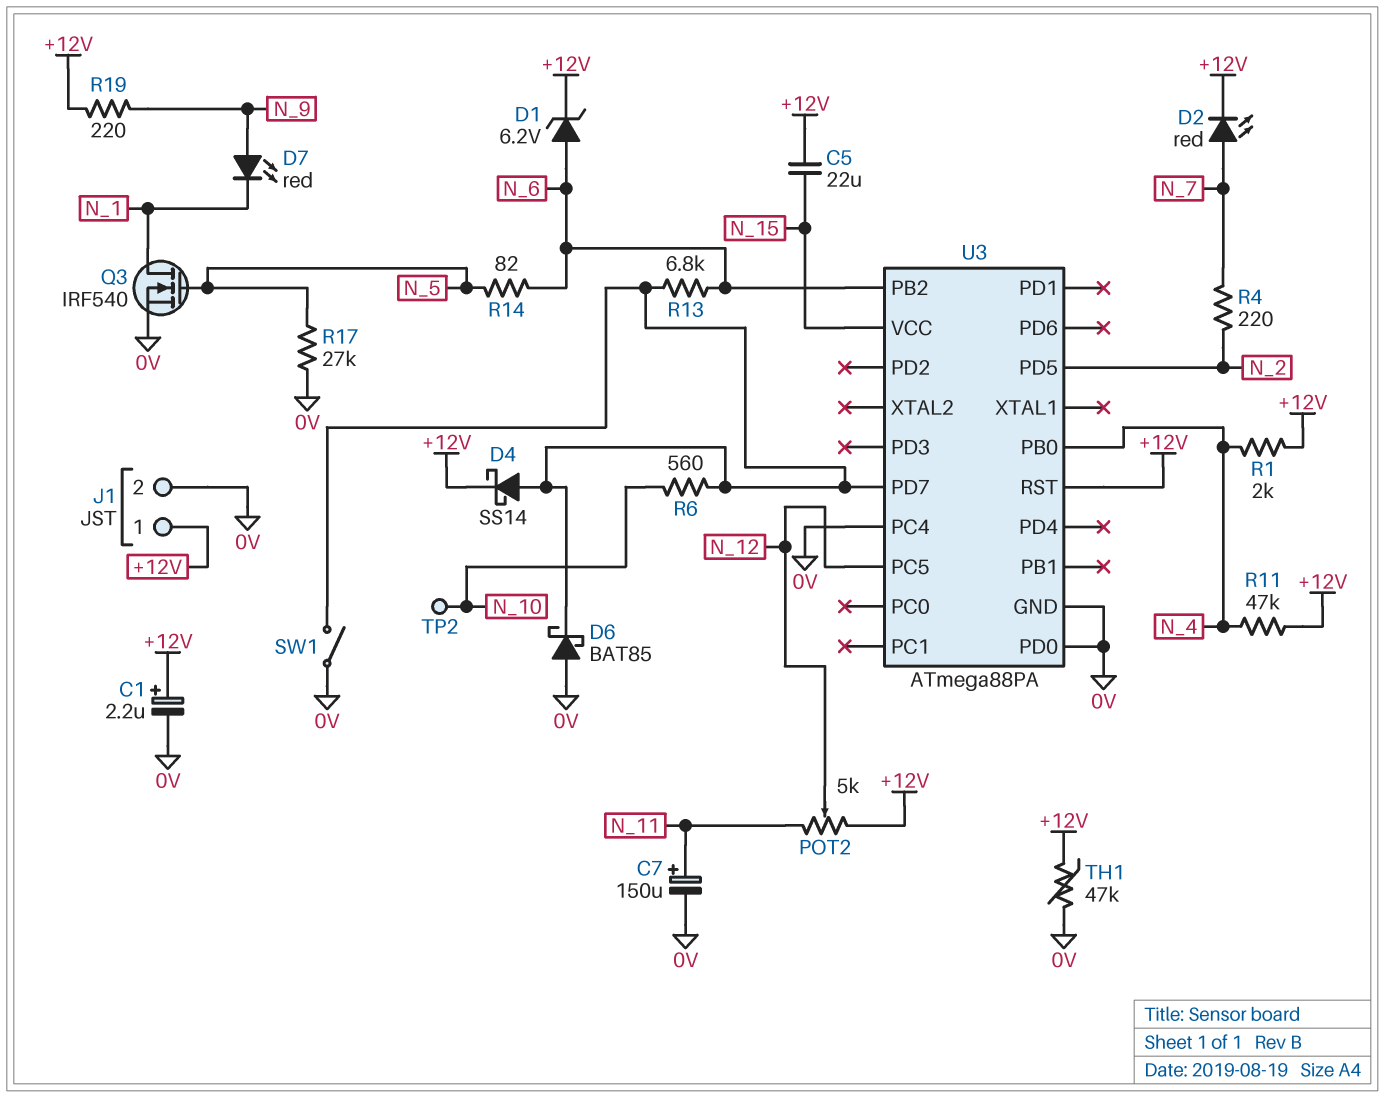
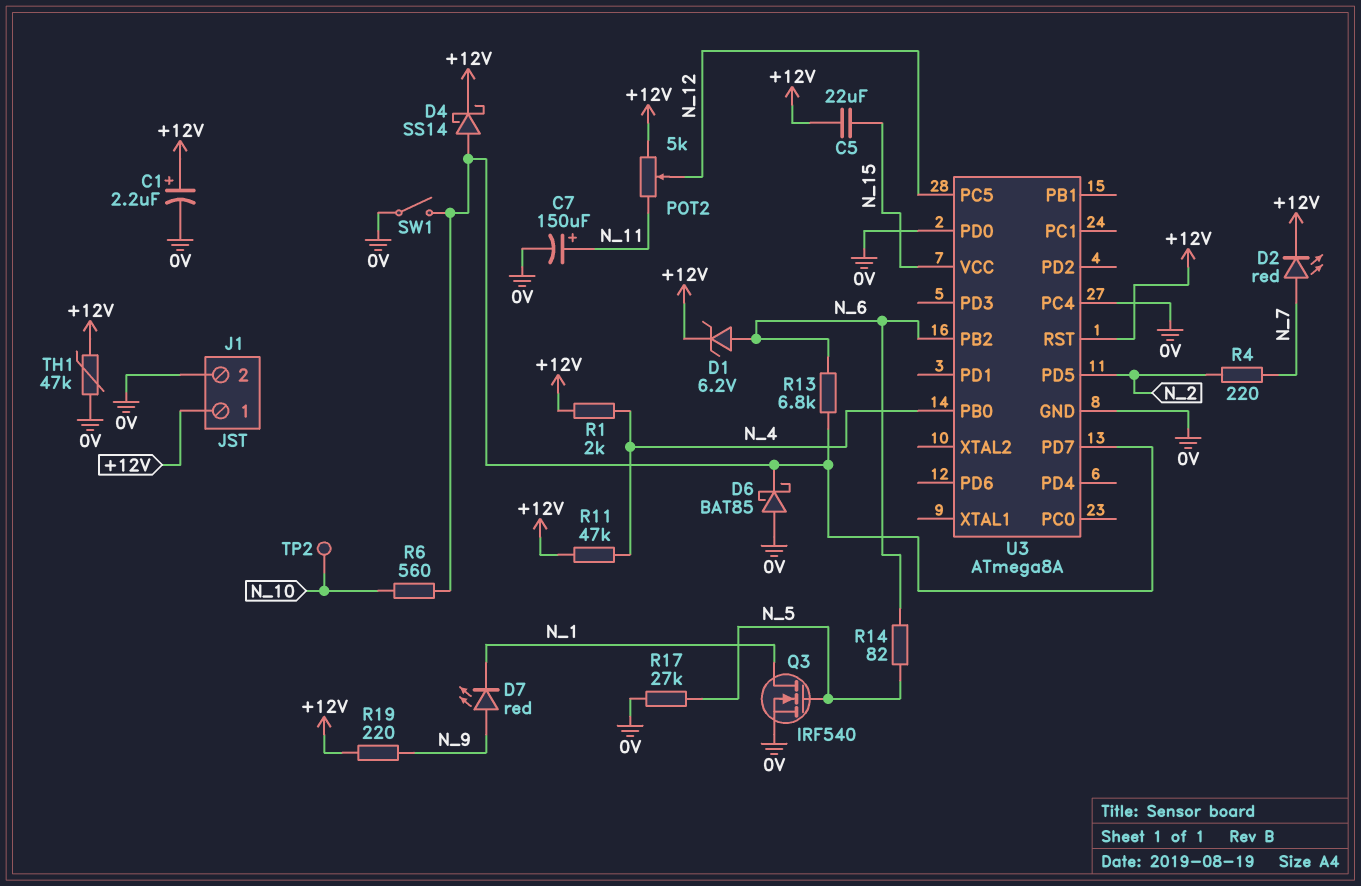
U3: ATmega88PA -> ATmega8A

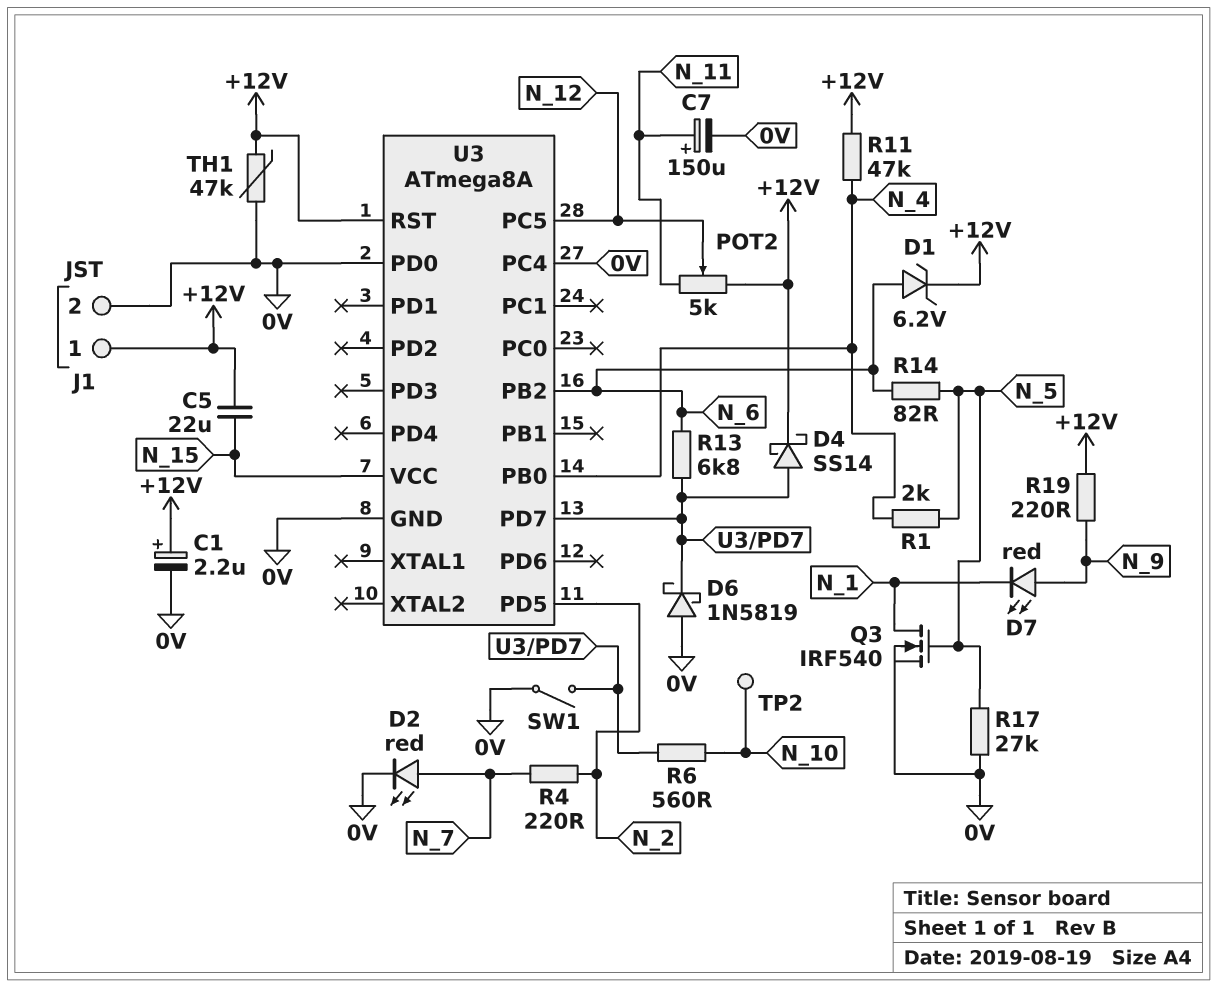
D2: LED red (A N_7, K +12V) -> LED red (A N_7, K 0V)
D6: schottky BAT85 (A 0V, K U3/PD7) -> schottky 1N5819 (A 0V, K U3/PD7)
R1: 2k (+12V, N_4) -> 2k (N_4, N_5)

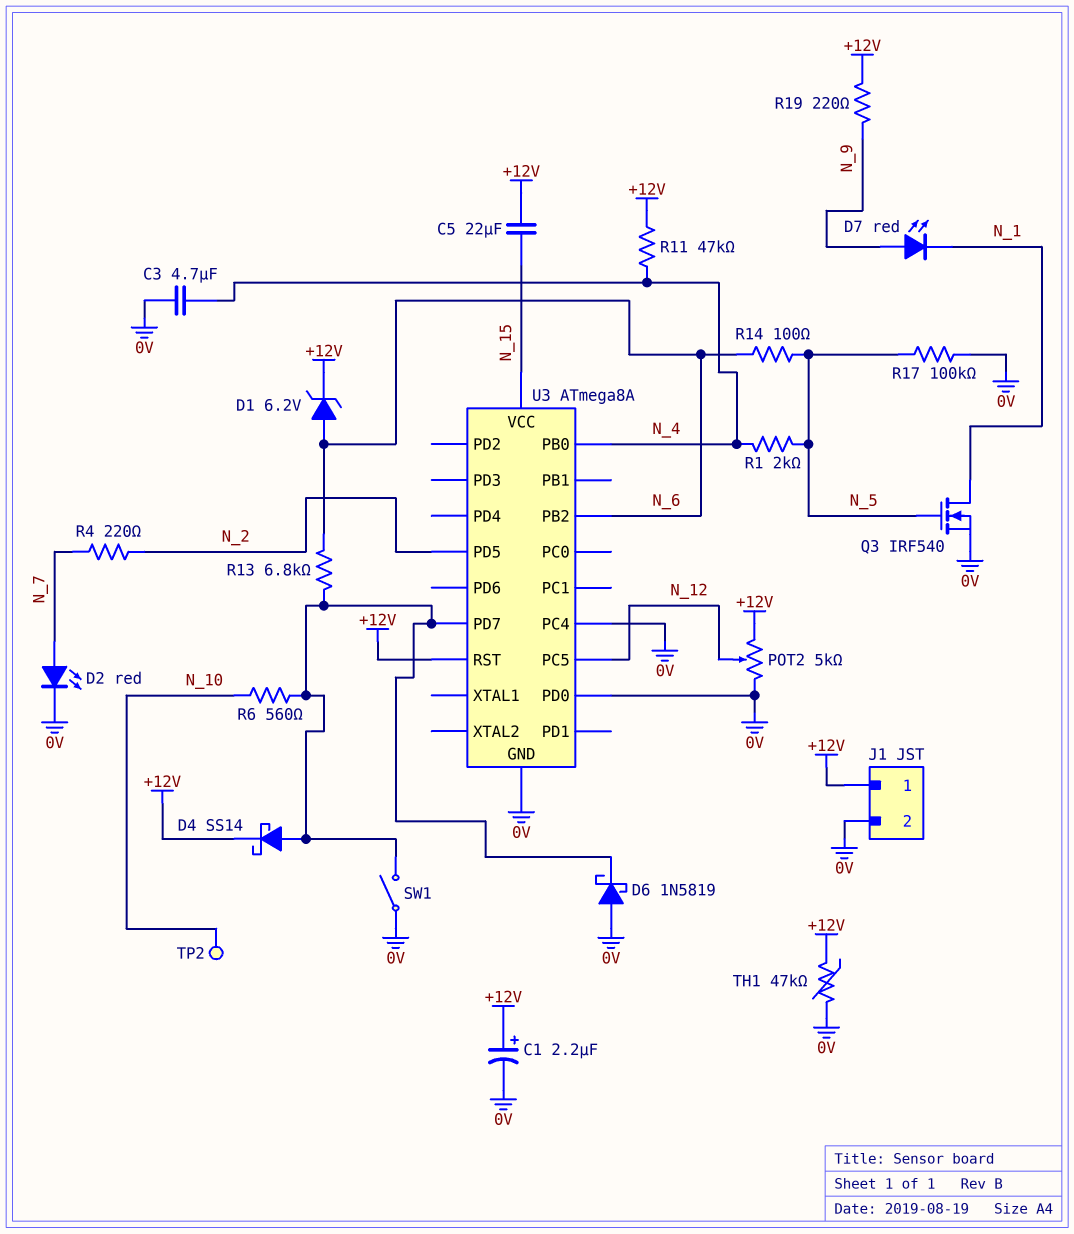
C3: none -> 4.7uF (0V, N_4)
C7: 150uF (plus N_11, minus 0V) -> none
POT2: 5k (+12V, N_11, wiper N_12) -> 5k (+12V, 0V, wiper N_12)
R14: 82 (N_5, N_6) -> 100 (N_5, N_6)
R17: 27k (0V, N_5) -> 100k (0V, N_5)

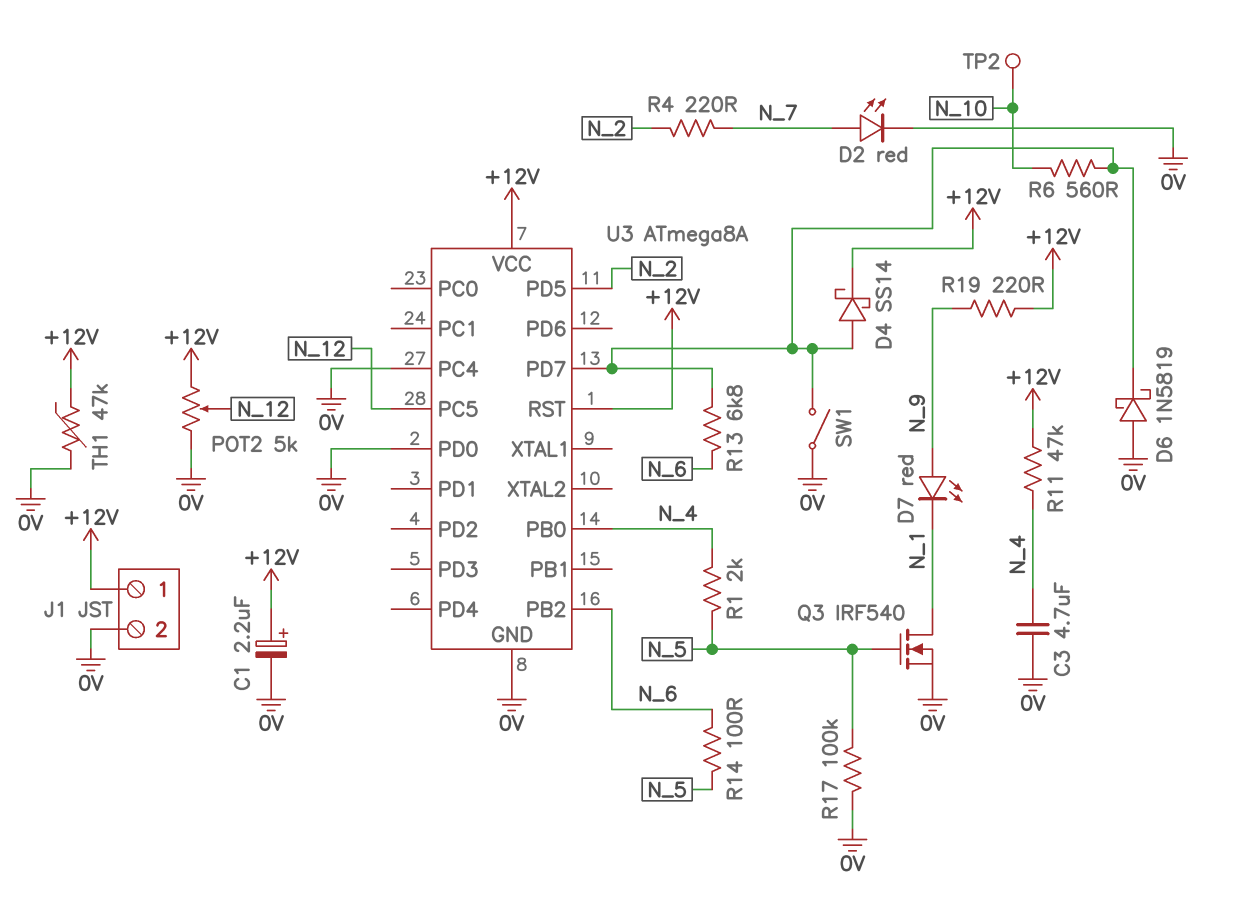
C5: 22uF (+12V, N_15) -> none
D1: zener 6.2V (A N_6, K +12V) -> none
U3 pin VCC: N_15 -> +12V

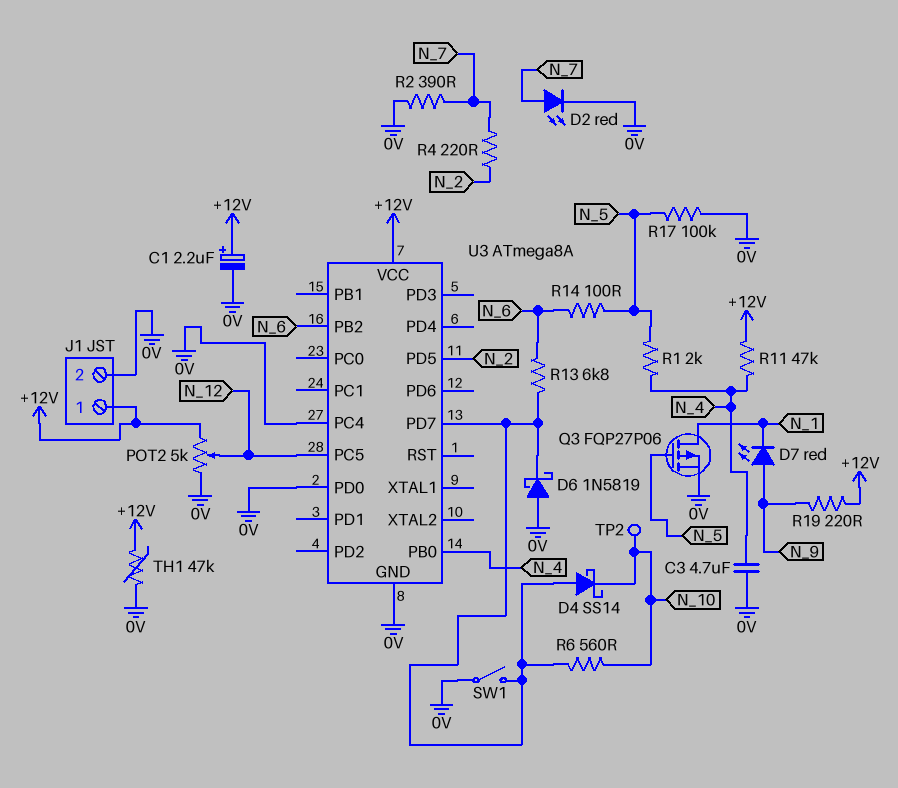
D4: schottky SS14 (A U3/PD7, K +12V) -> schottky SS14 (A U3/PD7, K N_10)
Q3: NMOS IRF540 (G N_5, D N_1, S 0V) -> PMOS FQP27P06 (G N_5, D N_1, S 0V)
R2: none -> 390 (0V, N_7)
U3 pin RST: +12V -> none

